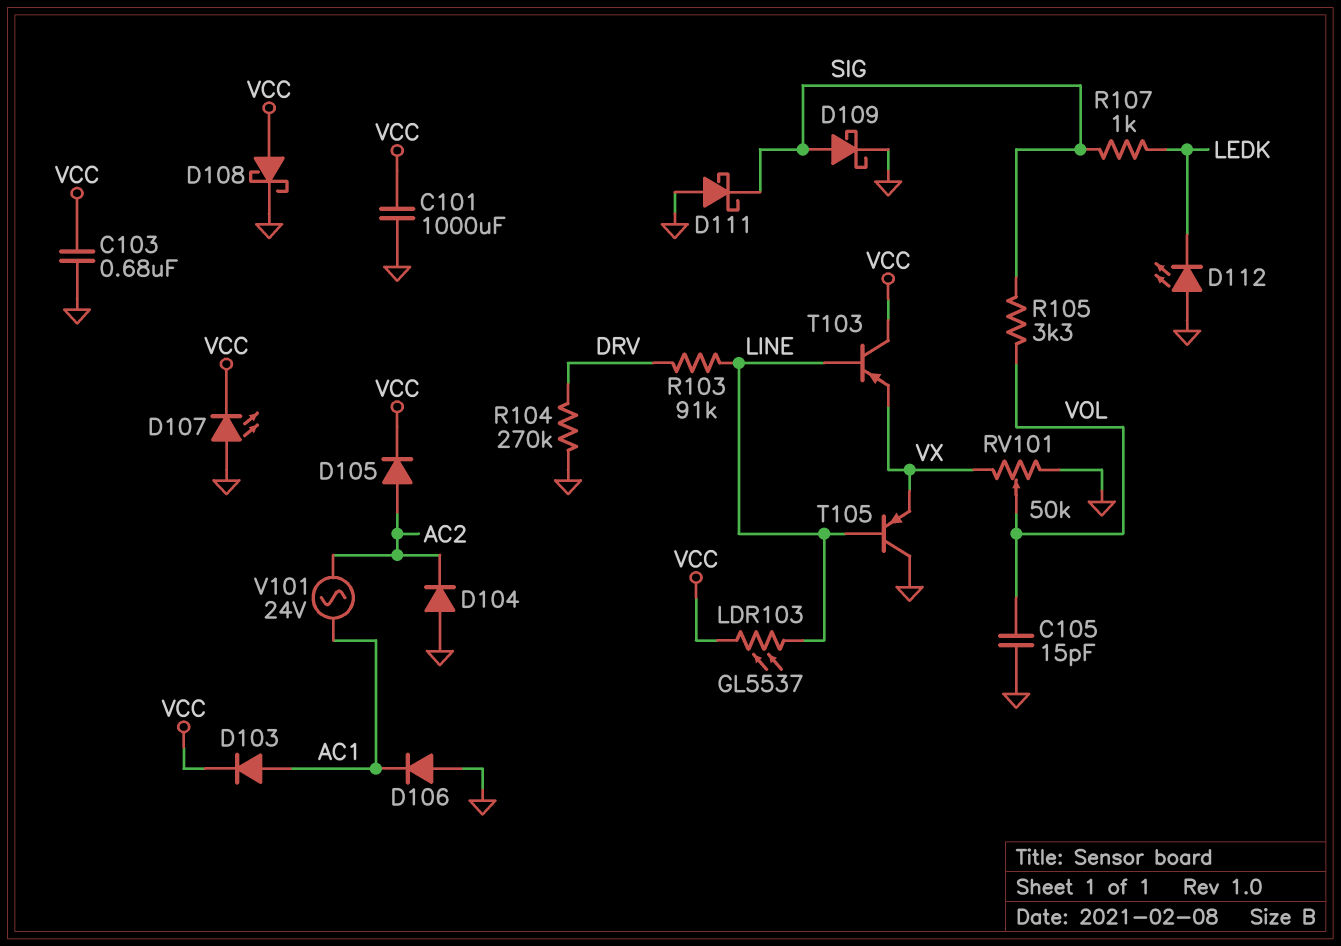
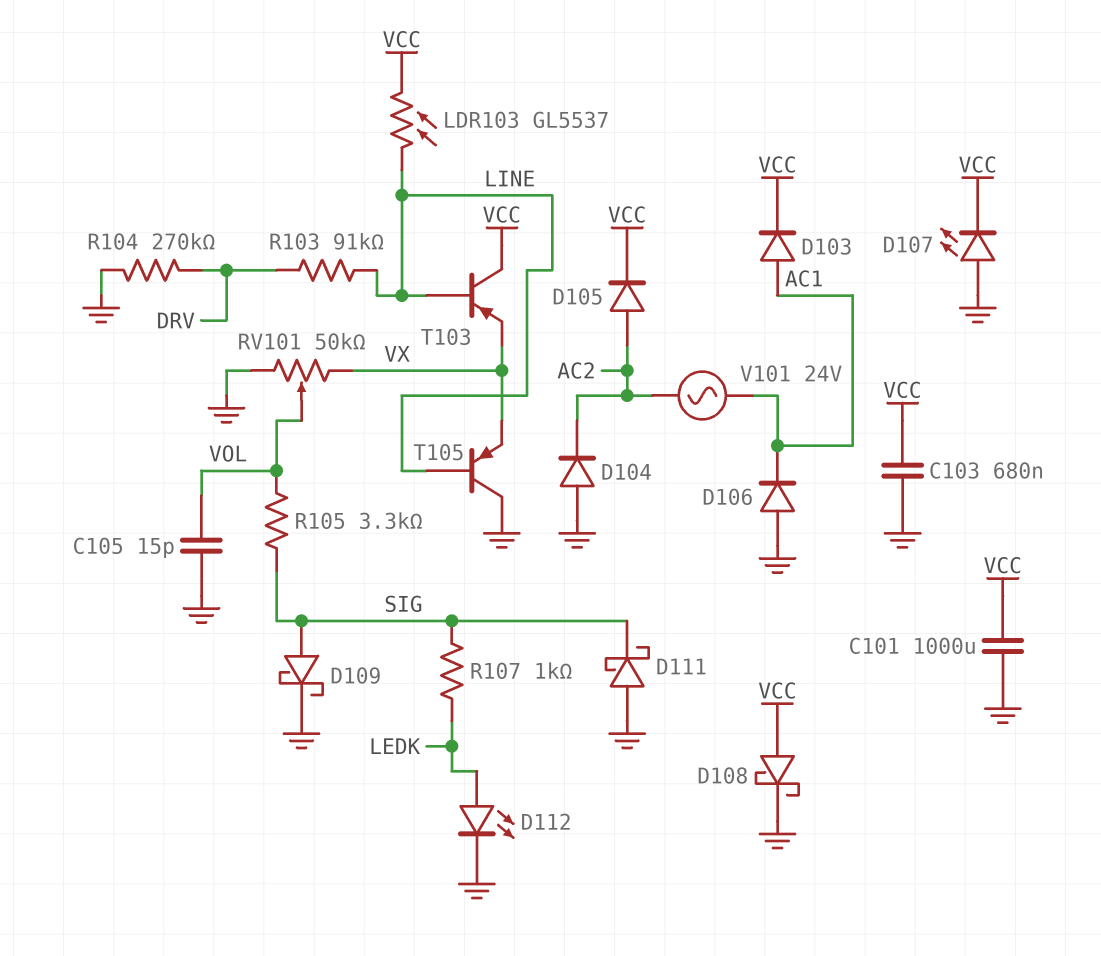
D112: LED (A GND, K LEDK) -> LED (A LEDK, K GND)

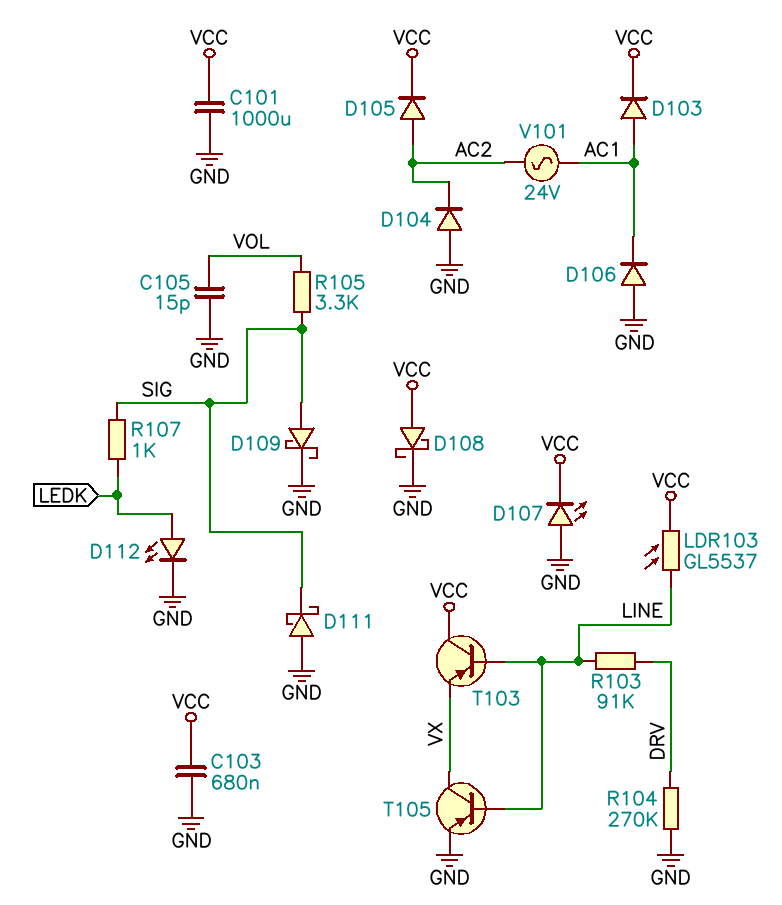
RV101: 50k (GND, VX, wiper VOL) -> none
T105: PNP (B LINE, C GND, E VX) -> PNP (B LINE, C VX, E GND)

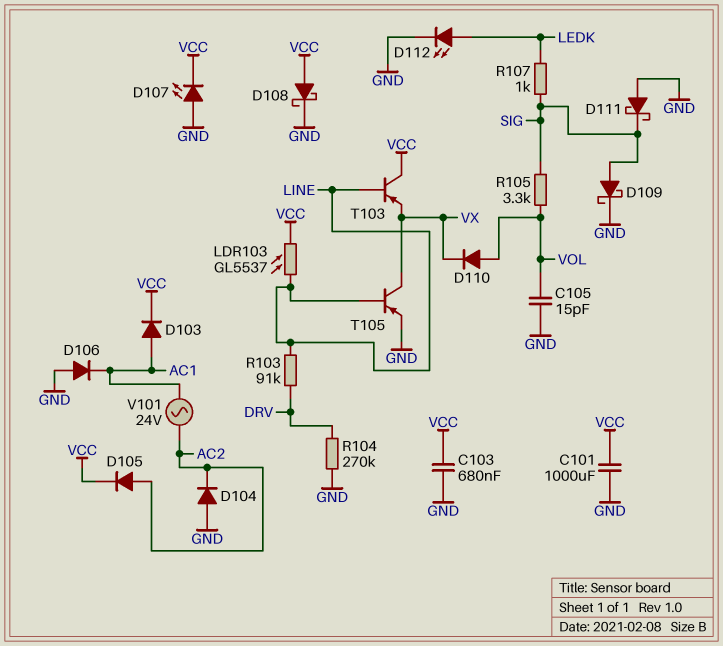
D110: none -> diode (A VOL, K VX)

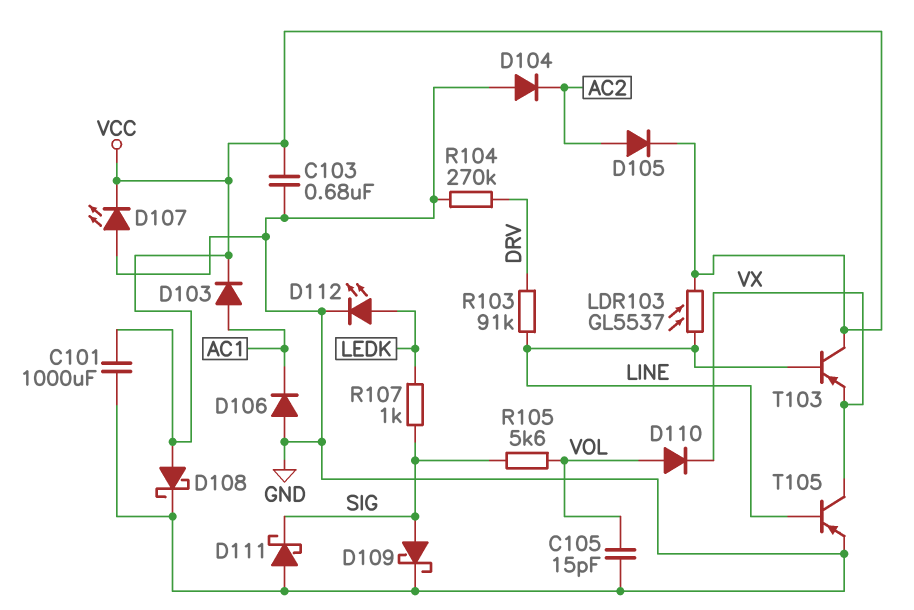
R105: 3.3k (SIG, VOL) -> 5.6k (SIG, VOL)
V101: AC 24V (AC1, AC2) -> none

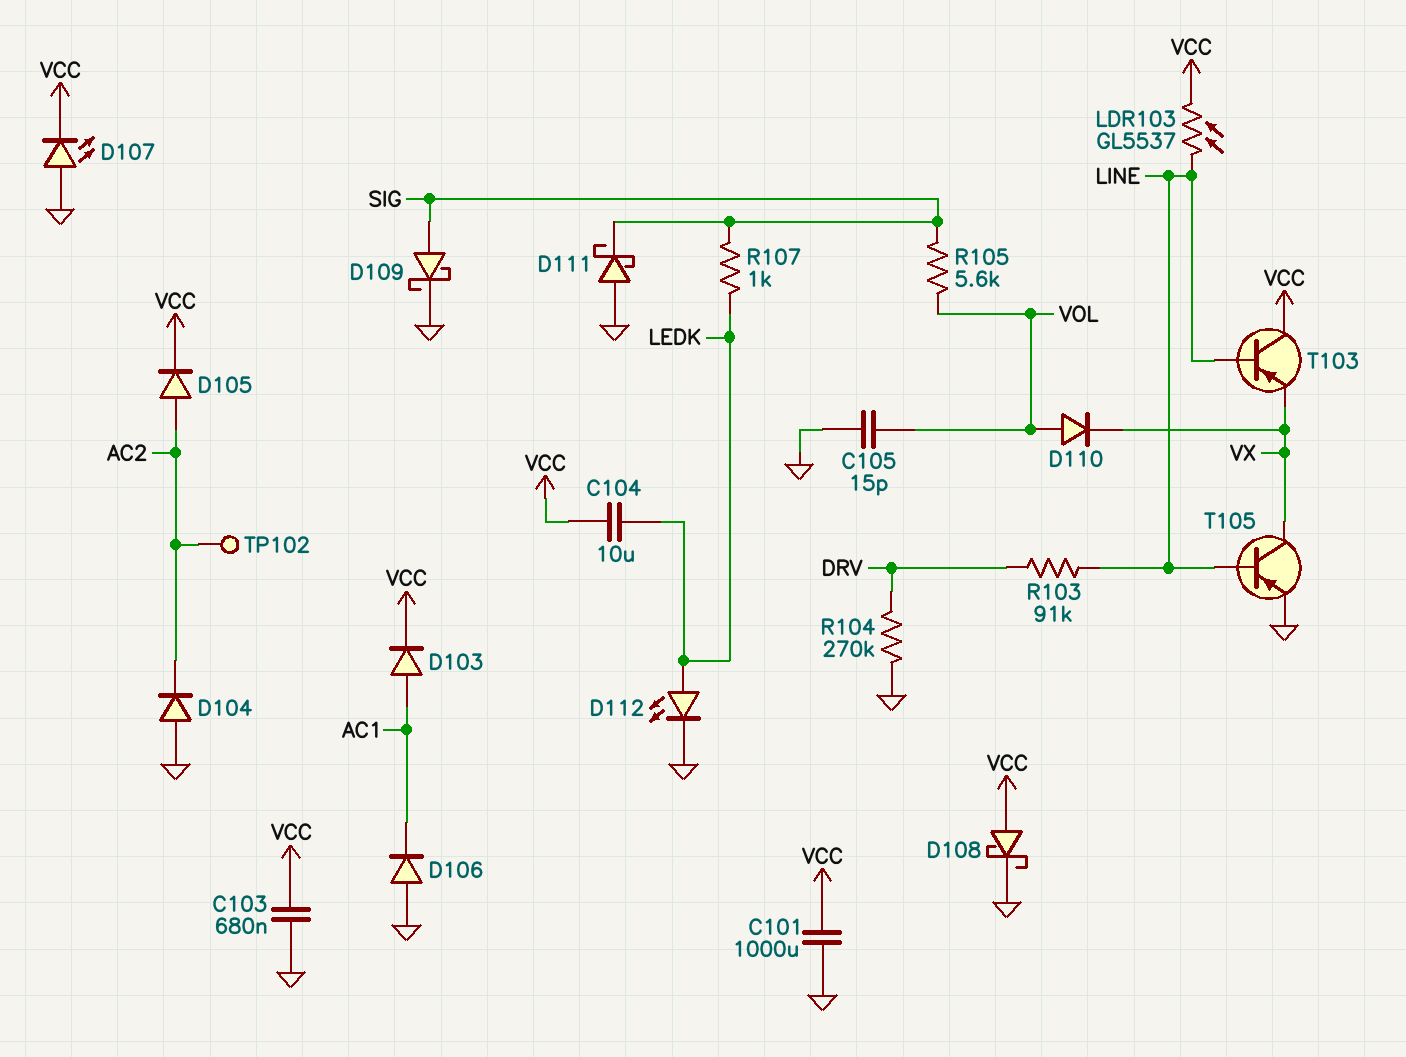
C104: none -> 10uF (LEDK, VCC)
TP102: none -> test point (AC2)

